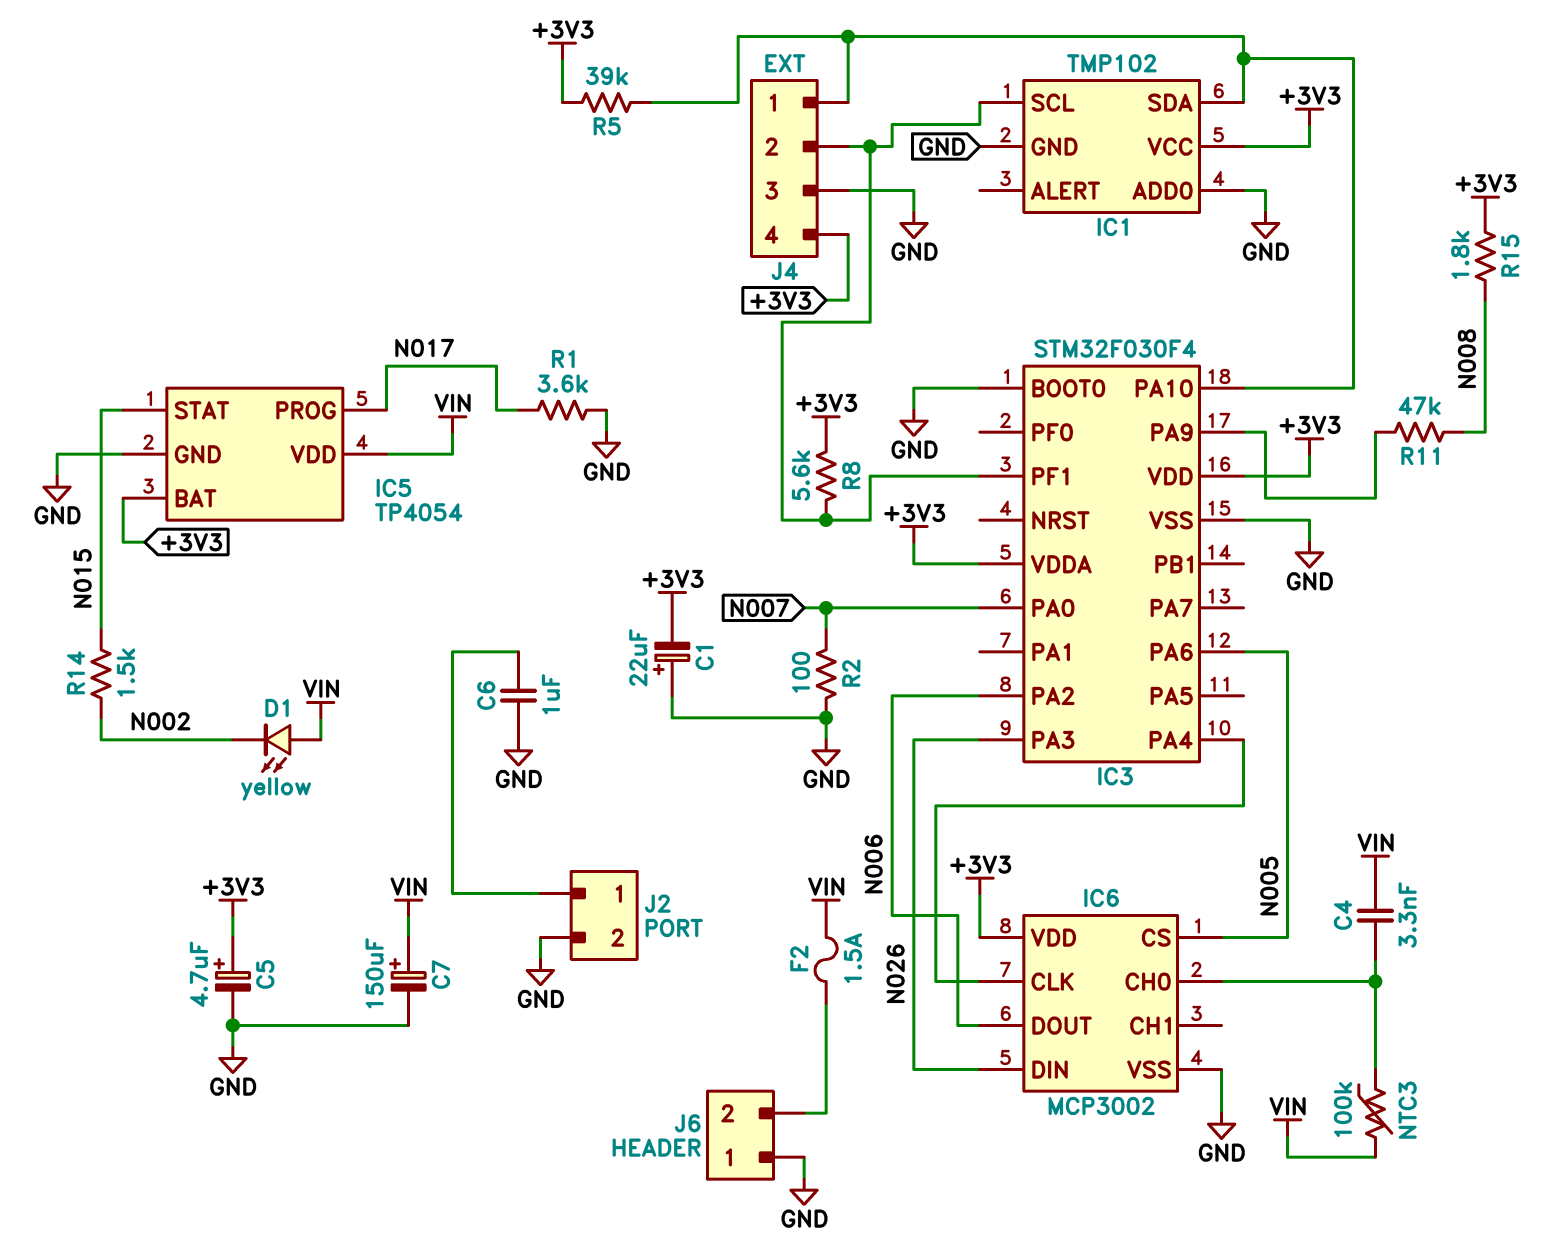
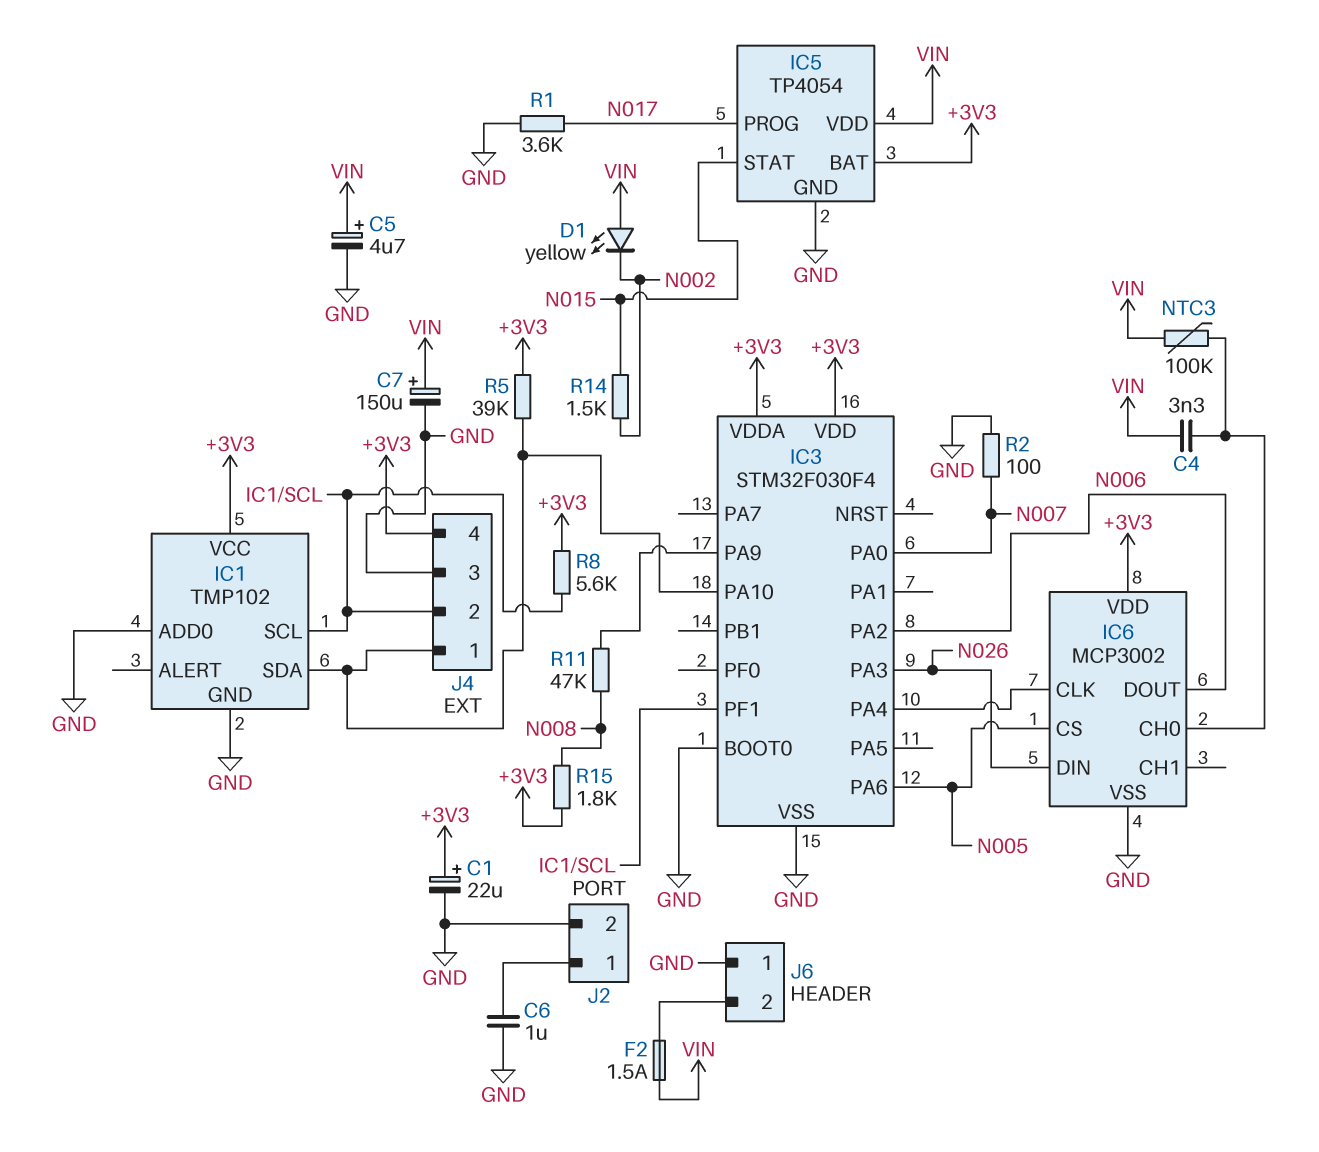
C1: 22uF (plus GND, minus +3V3) -> 22uF (plus +3V3, minus GND)
C5: 4.7uF (plus +3V3, minus GND) -> 4.7uF (plus VIN, minus GND)

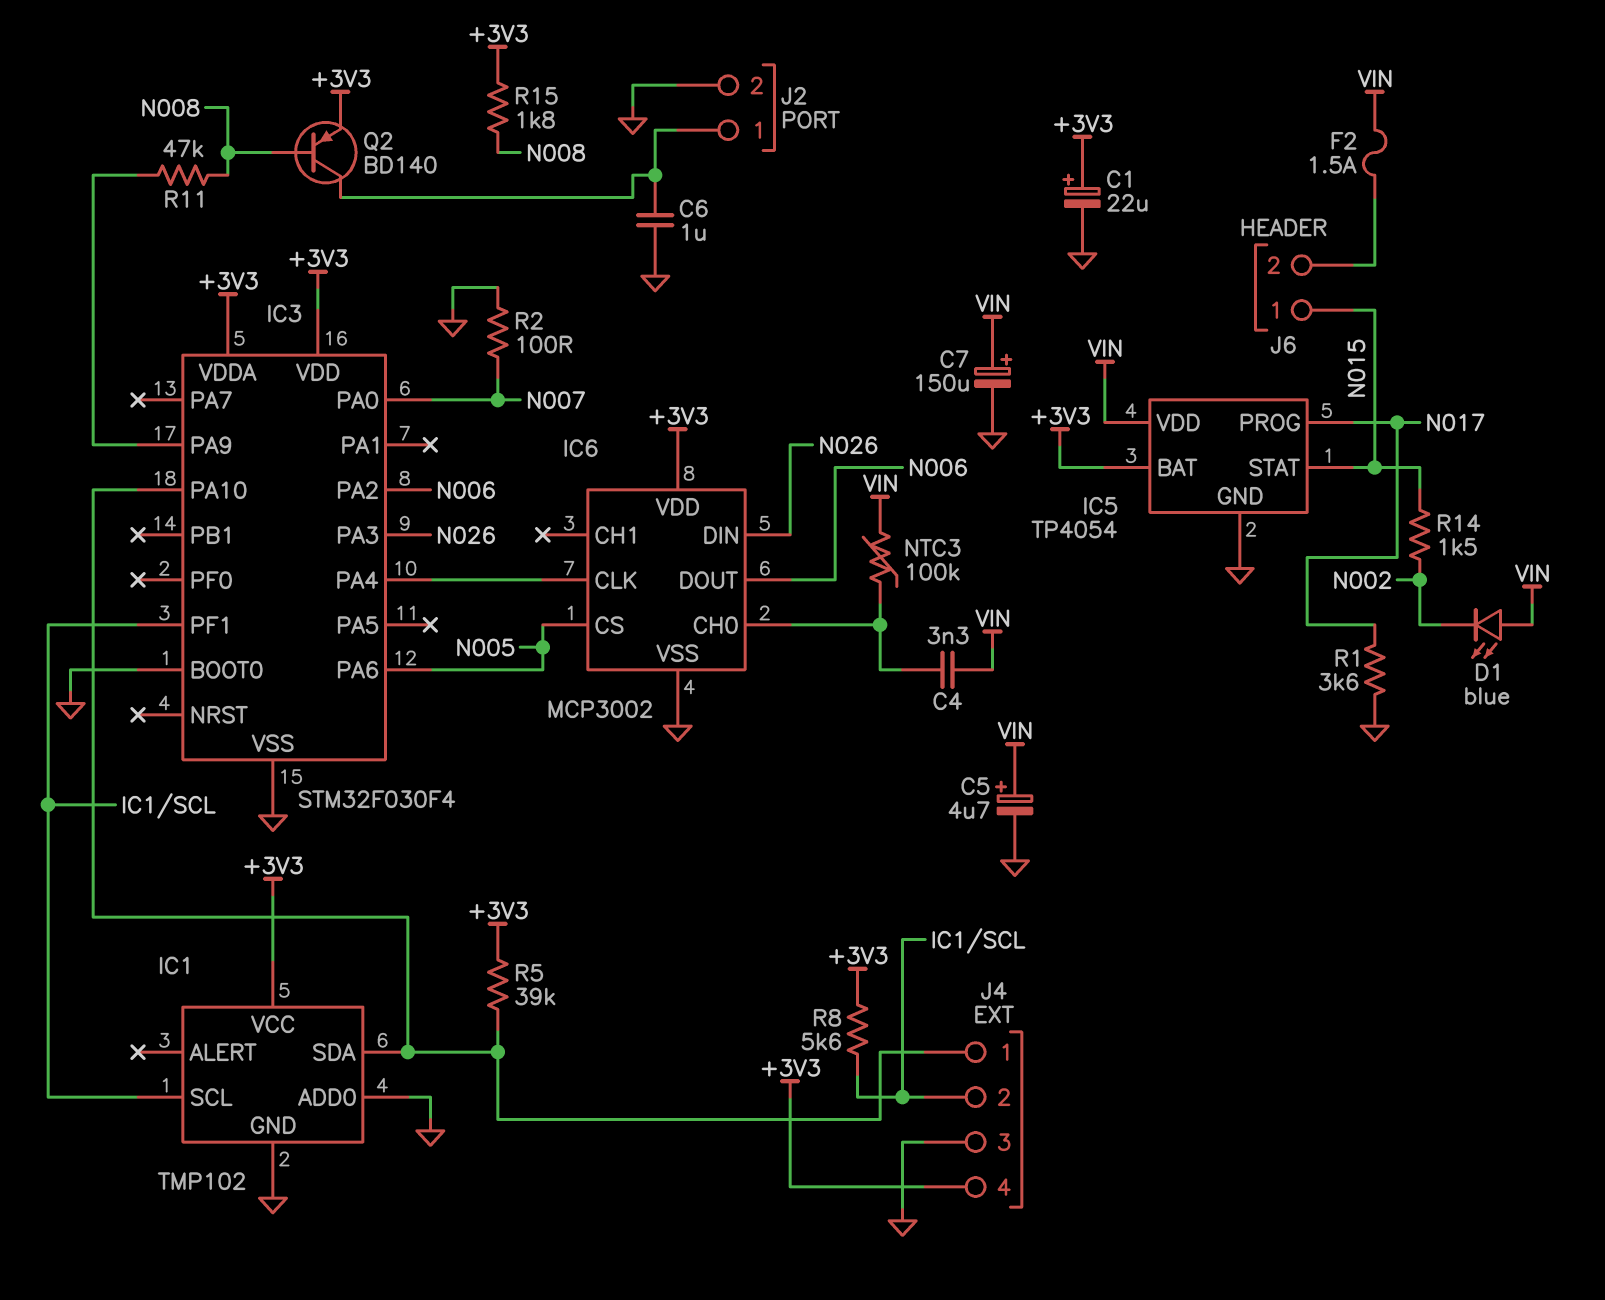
D1: LED yellow (A VIN, K N002) -> LED blue (A VIN, K N002)
J6 pin 1: GND -> N015
Q2: none -> PNP BD140 (B N008, C J2/1, E +3V3)

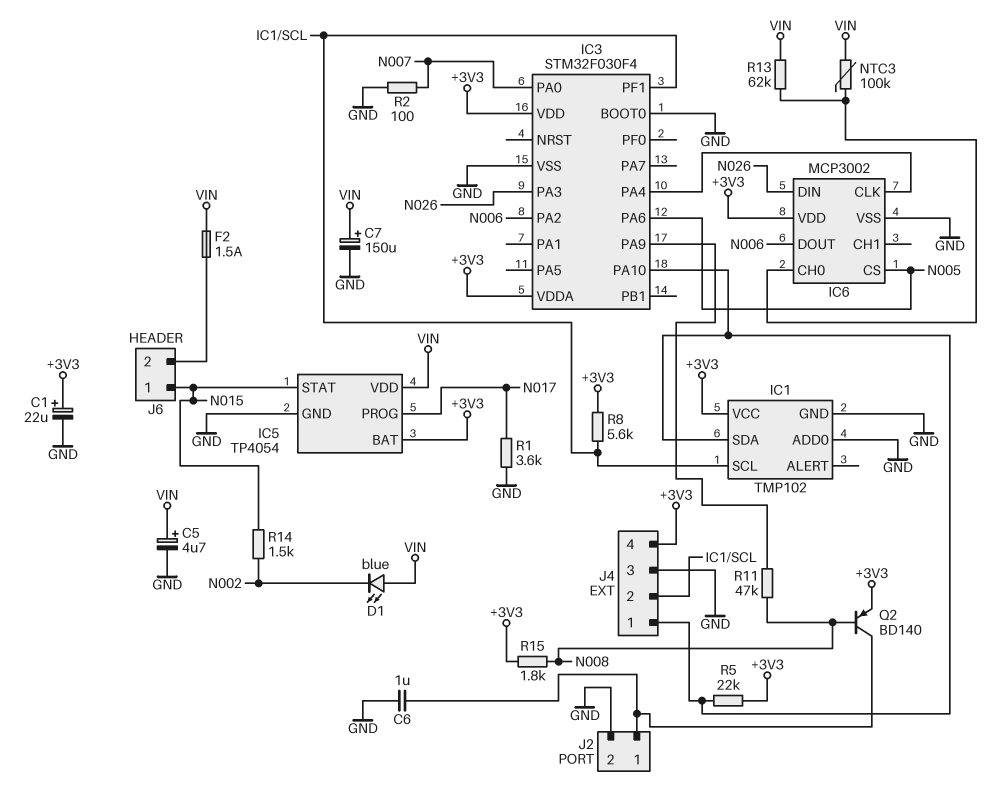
C4: 3.3nF (IC6/CH0, VIN) -> none
R5: 39k (+3V3, IC1/SDA) -> 22k (+3V3, IC1/SDA)
R13: none -> 62k (IC6/CH0, VIN)

